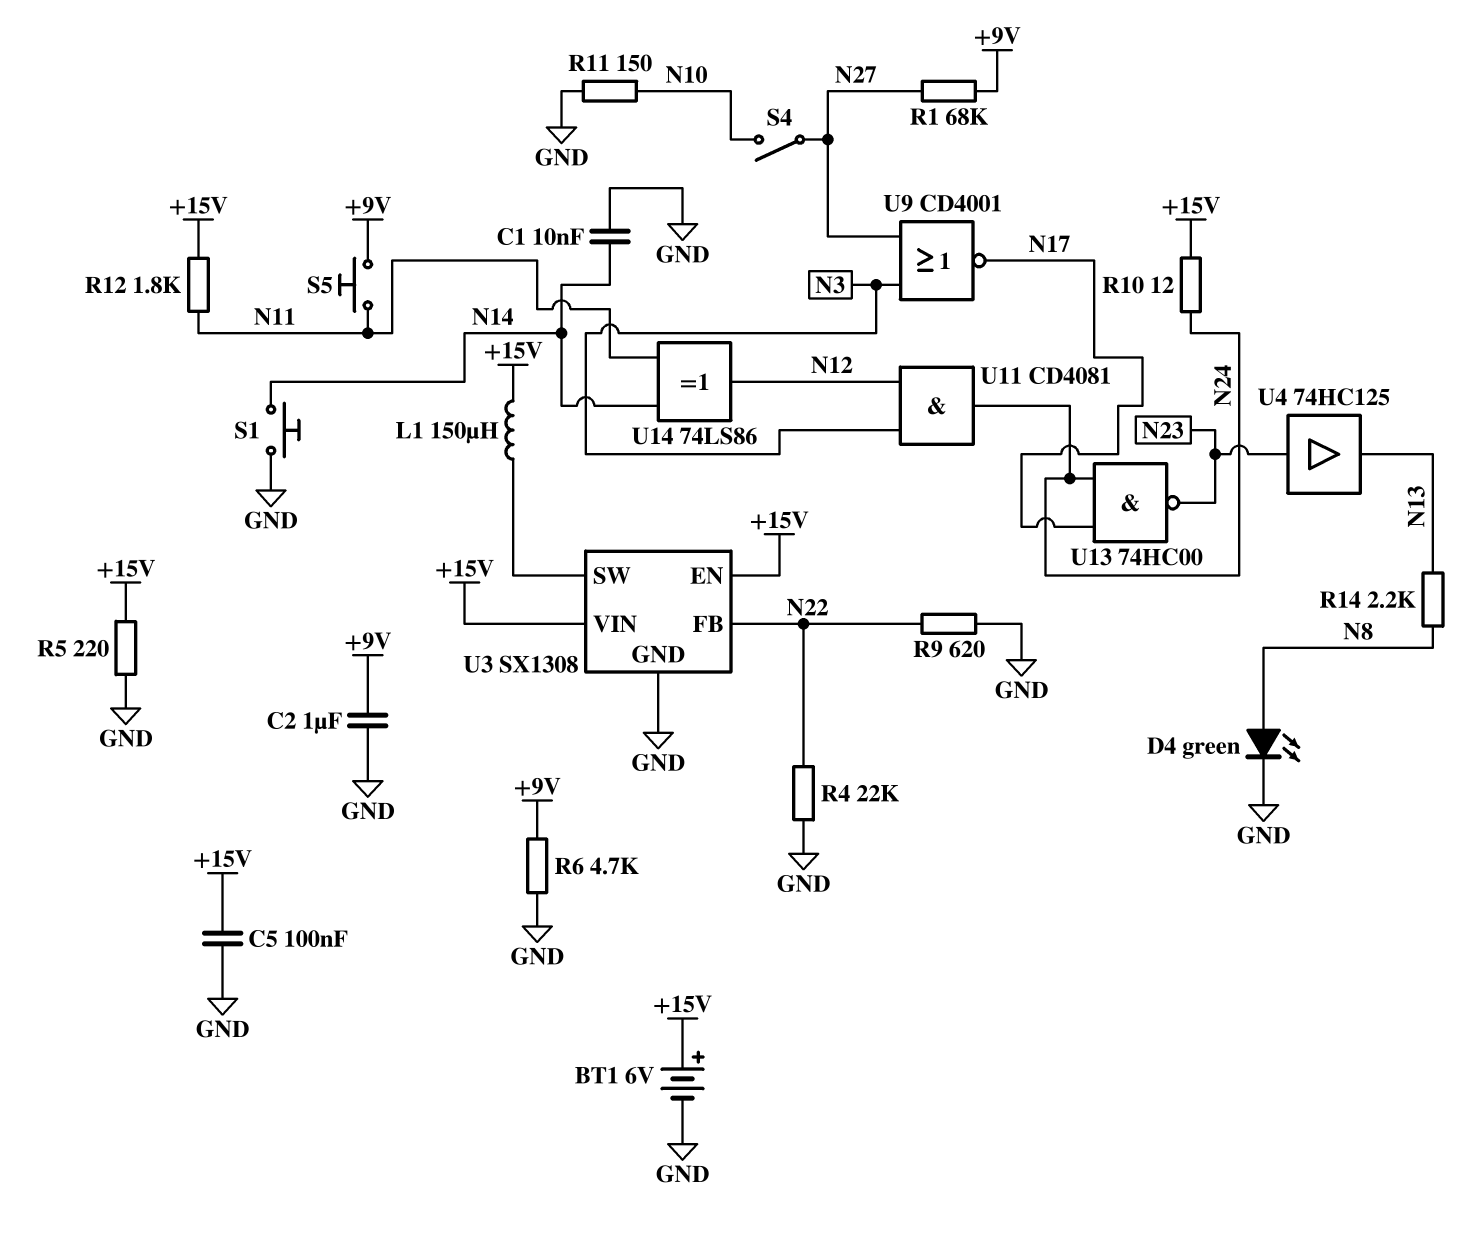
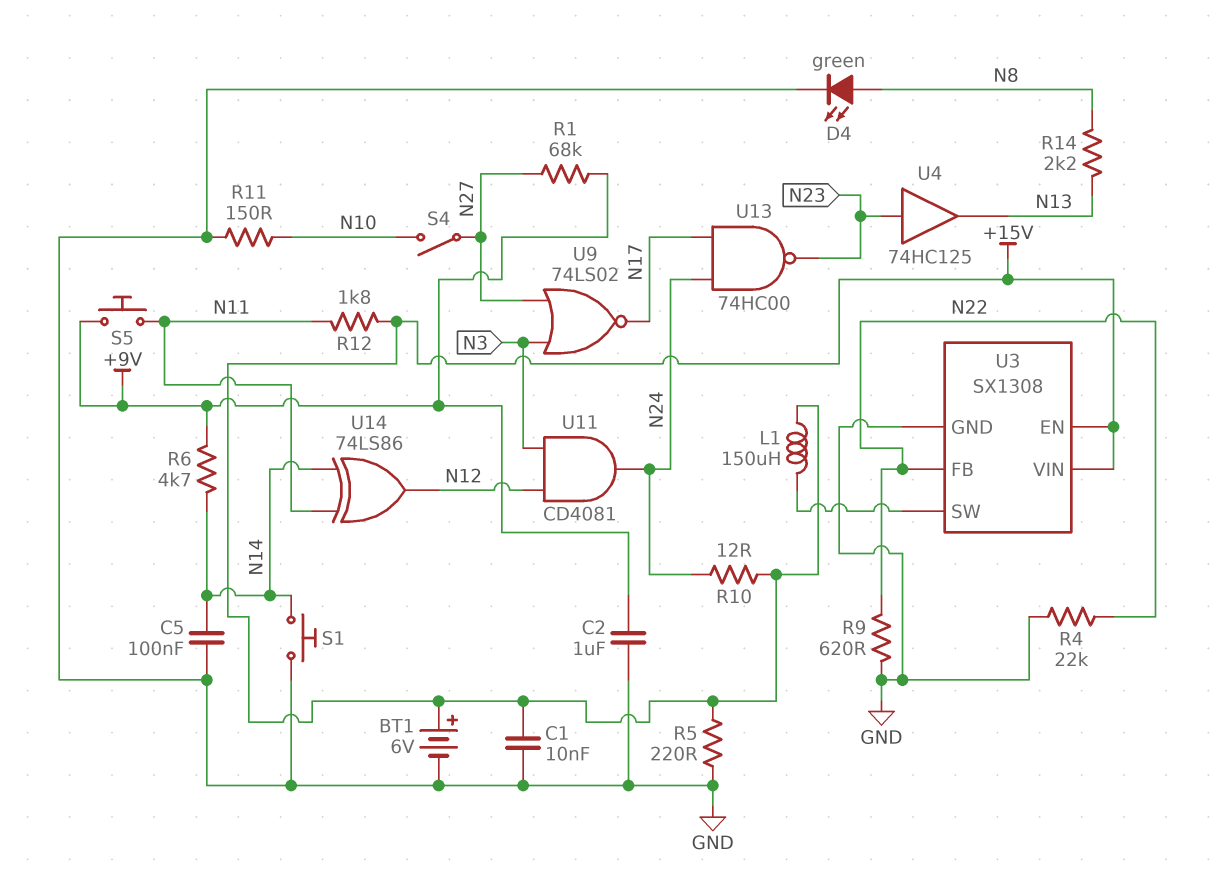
C1: 10nF (GND, N14) -> 10nF (+15V, GND)
C5: 100nF (+15V, GND) -> 100nF (GND, N14)
R6: 4.7k (+9V, GND) -> 4.7k (+9V, N14)
U9: NOR CD4001 (in N3, in N27, out N17) -> NOR 74LS02 (in N3, in N27, out N17)

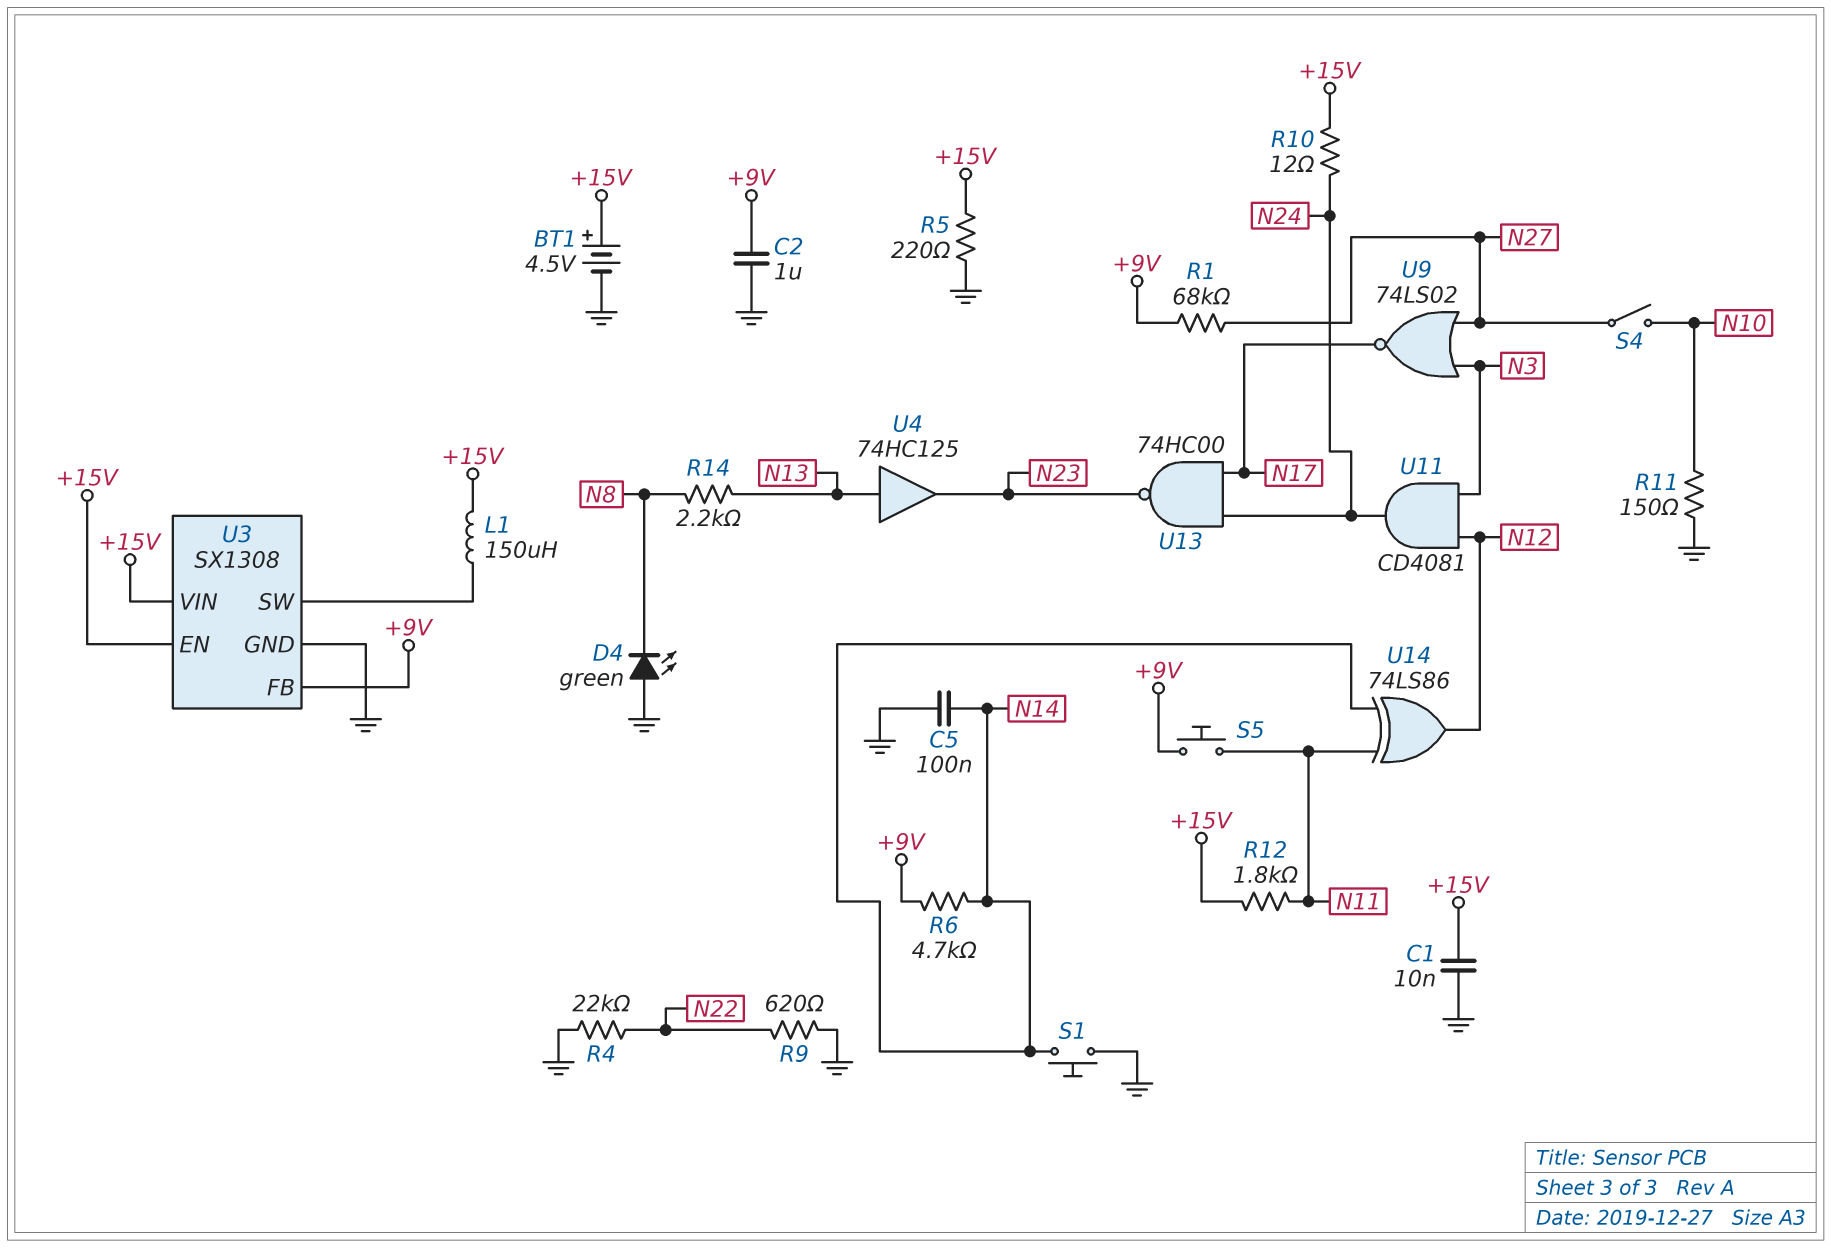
BT1: 6V (plus +15V, minus GND) -> 4.5V (plus +15V, minus GND)
D4: LED green (A N8, K GND) -> LED green (A GND, K N8)
U3 pin FB: N22 -> +9V
U4: buffer 74HC125 (in N23, out N13) -> buffer 74HC125 (in N13, out N23)

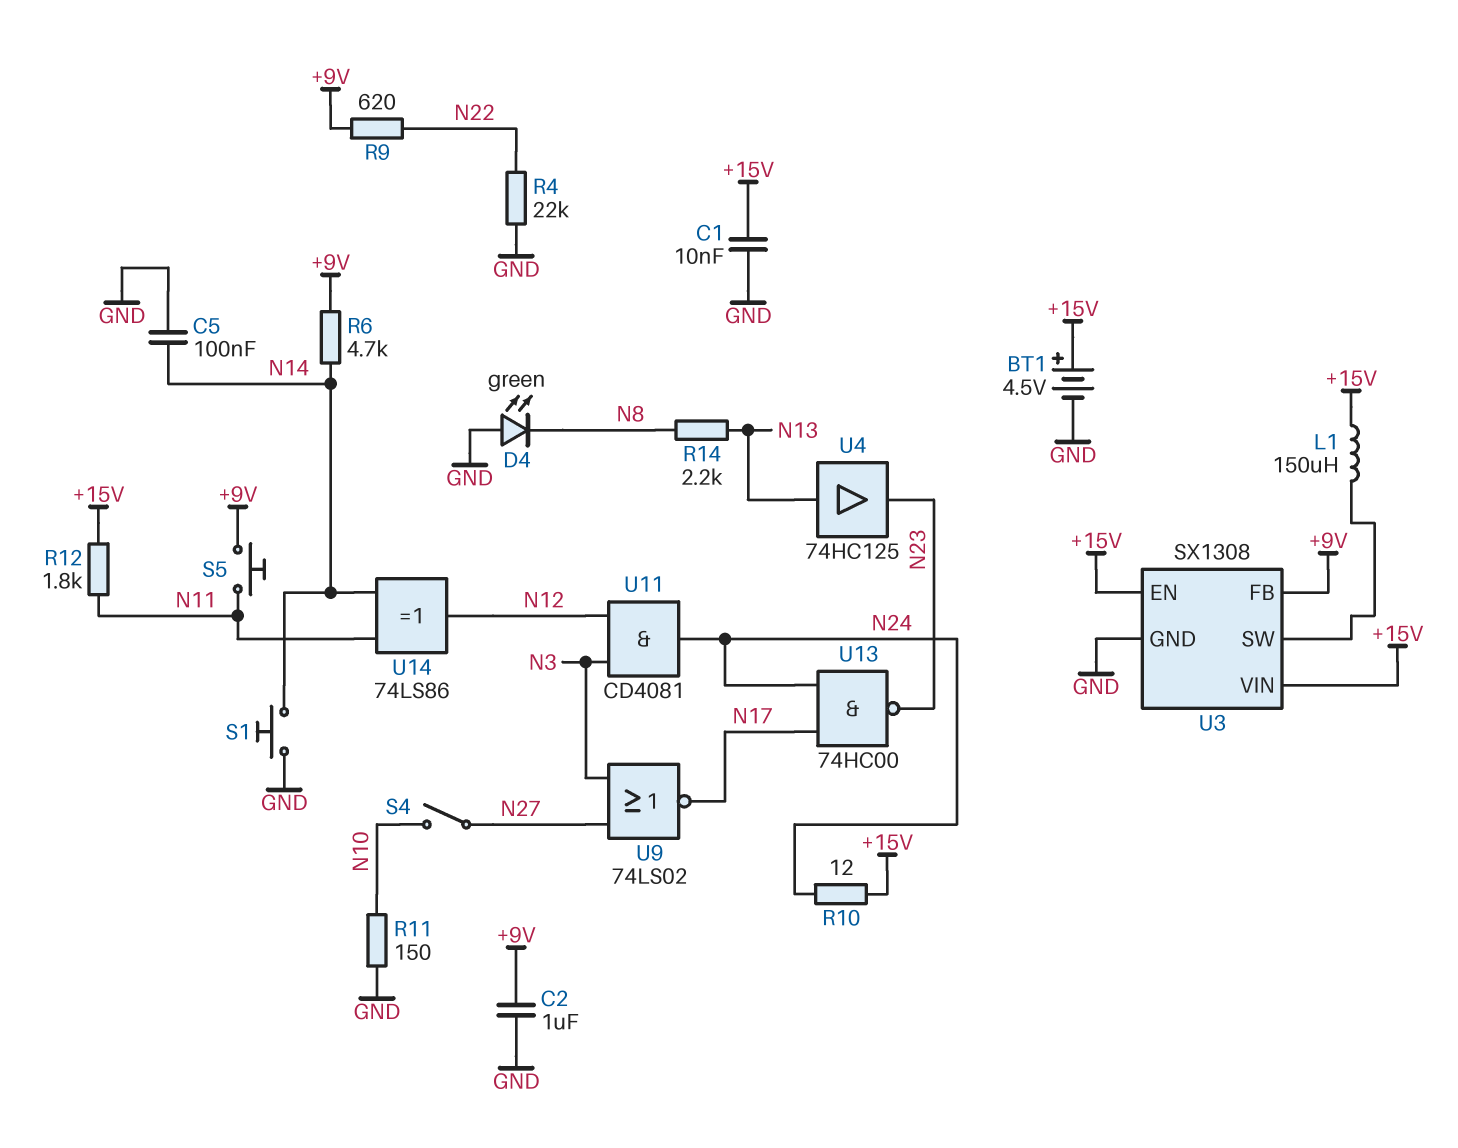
R1: 68k (+9V, N27) -> none
R5: 220 (+15V, GND) -> none
R9: 620 (GND, N22) -> 620 (+9V, N22)

